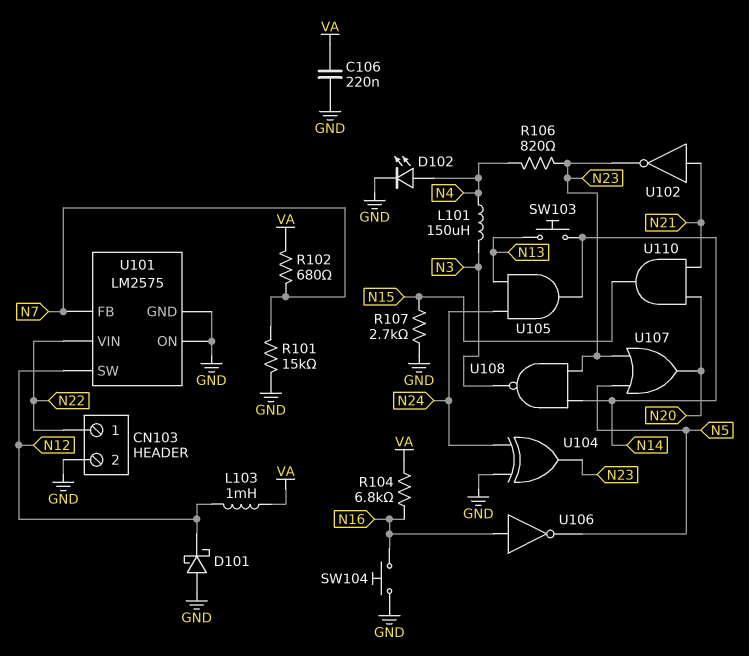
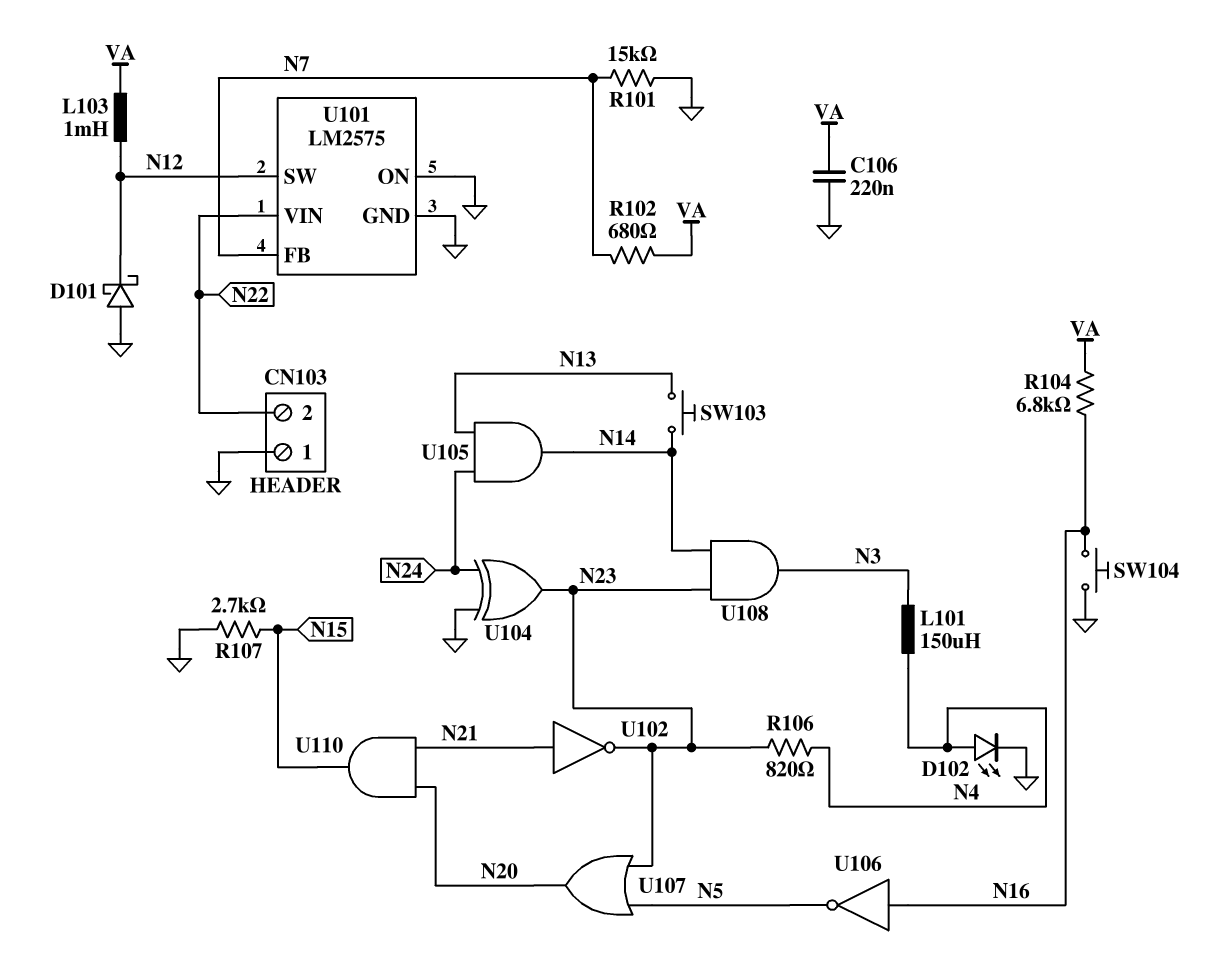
CN103 pin 1: N22 -> GND
CN103 pin 2: GND -> N22
U108: NAND (in N14, in N23, out N3) -> AND (in N14, in N23, out N3)

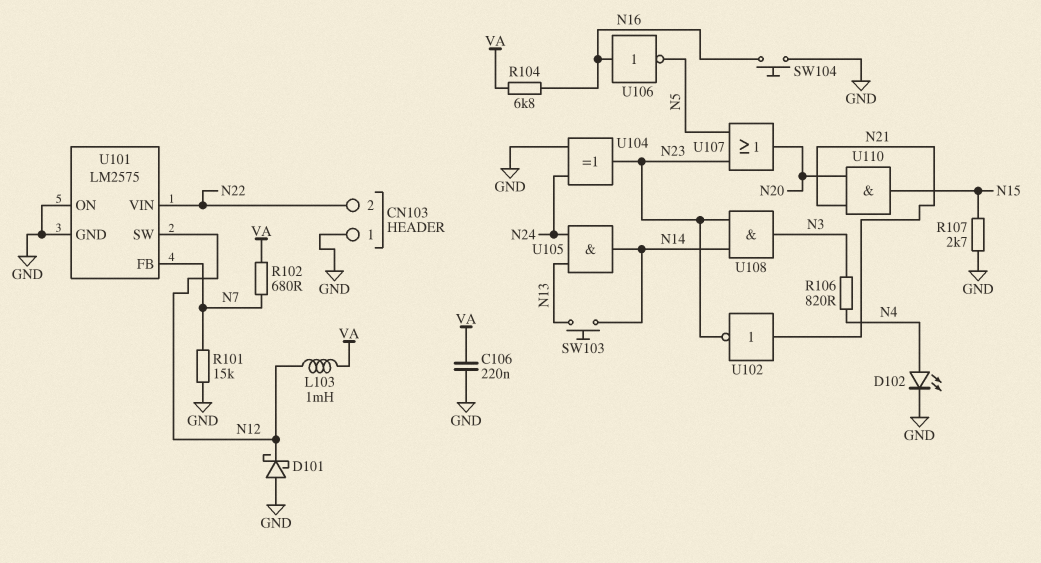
L101: 150uH (N3, N4) -> none
R106: 820 (N4, N23) -> 820 (N3, N4)

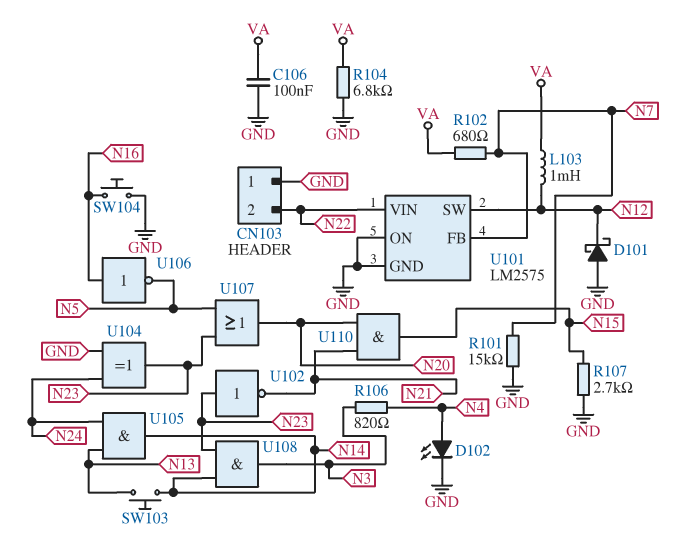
C106: 220nF (GND, VA) -> 100nF (GND, VA)
R104: 6.8k (N16, VA) -> 6.8k (GND, VA)
U102: NOT (in N21, out N23) -> NOT (in N23, out N21)

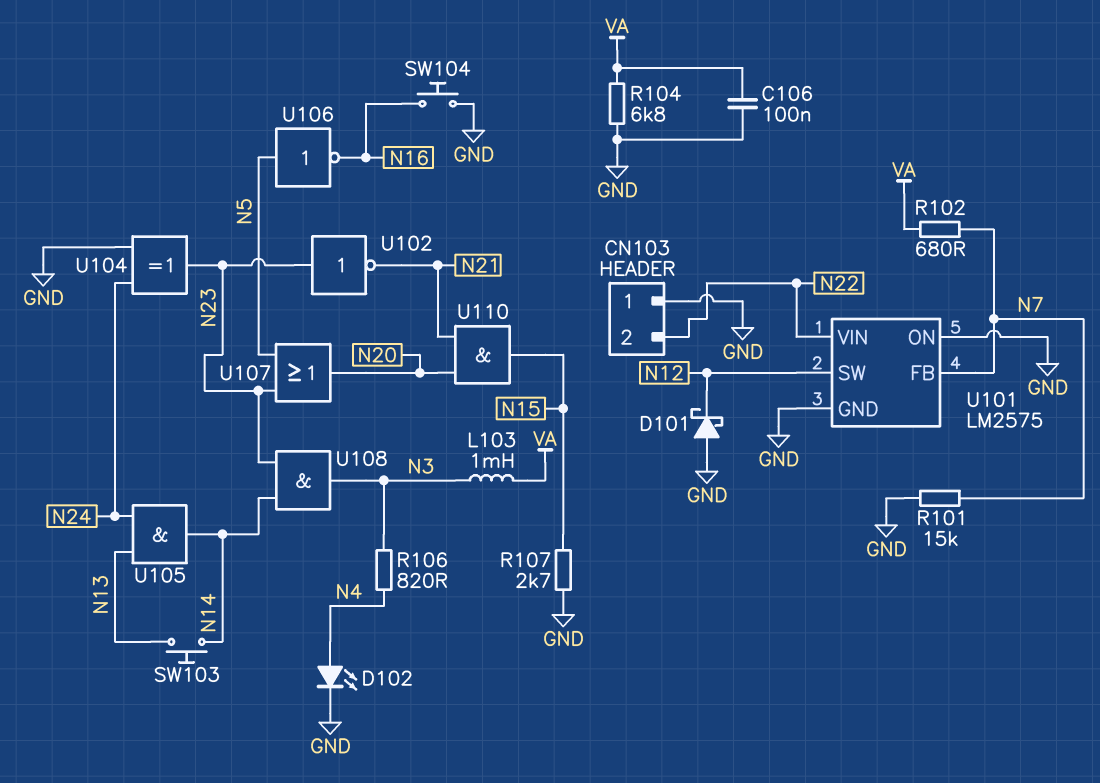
L103: 1mH (N12, VA) -> 1mH (N3, VA)
U106: NOT (in N16, out N5) -> NOT (in N5, out N16)

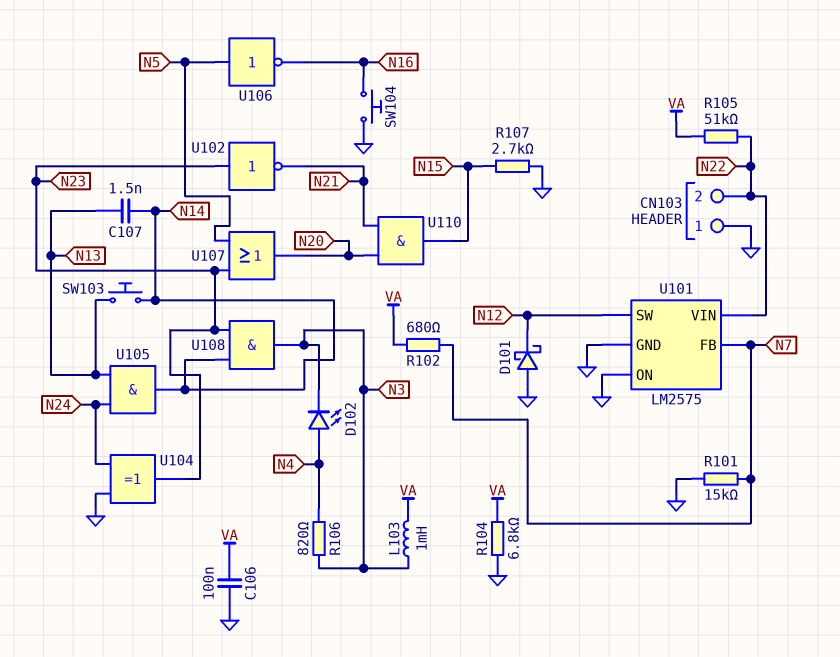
C107: none -> 1.5nF (N13, N14)
D102: LED (A N4, K GND) -> LED (A N4, K N3)
R105: none -> 51k (N22, VA)

